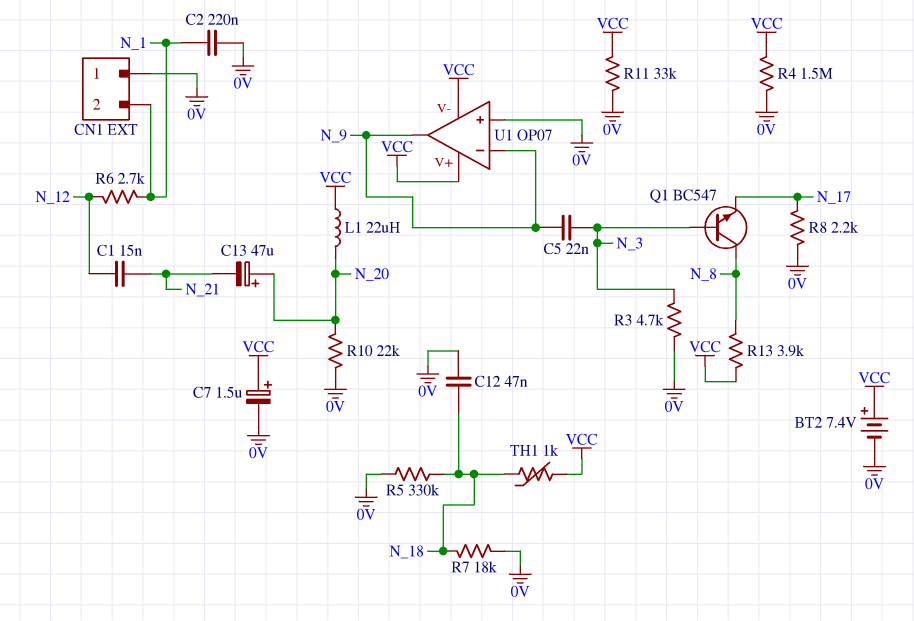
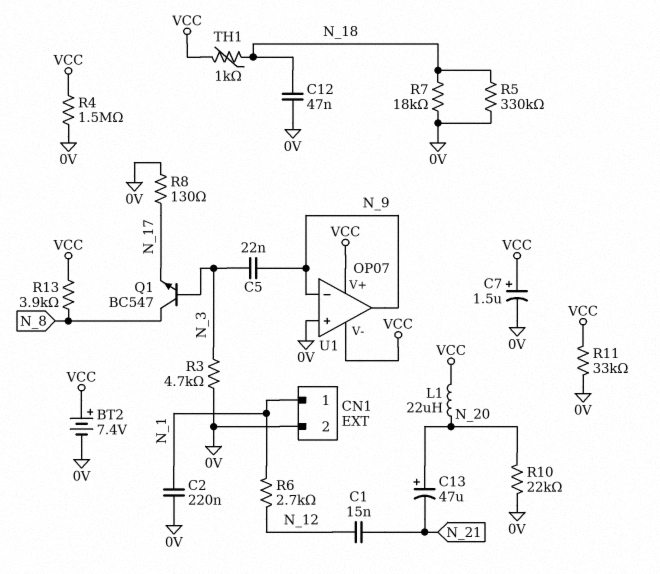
CN1 pin 1: 0V -> N_1
CN1 pin 2: N_1 -> 0V
R8: 2.2k (0V, N_17) -> 130 (0V, N_17)

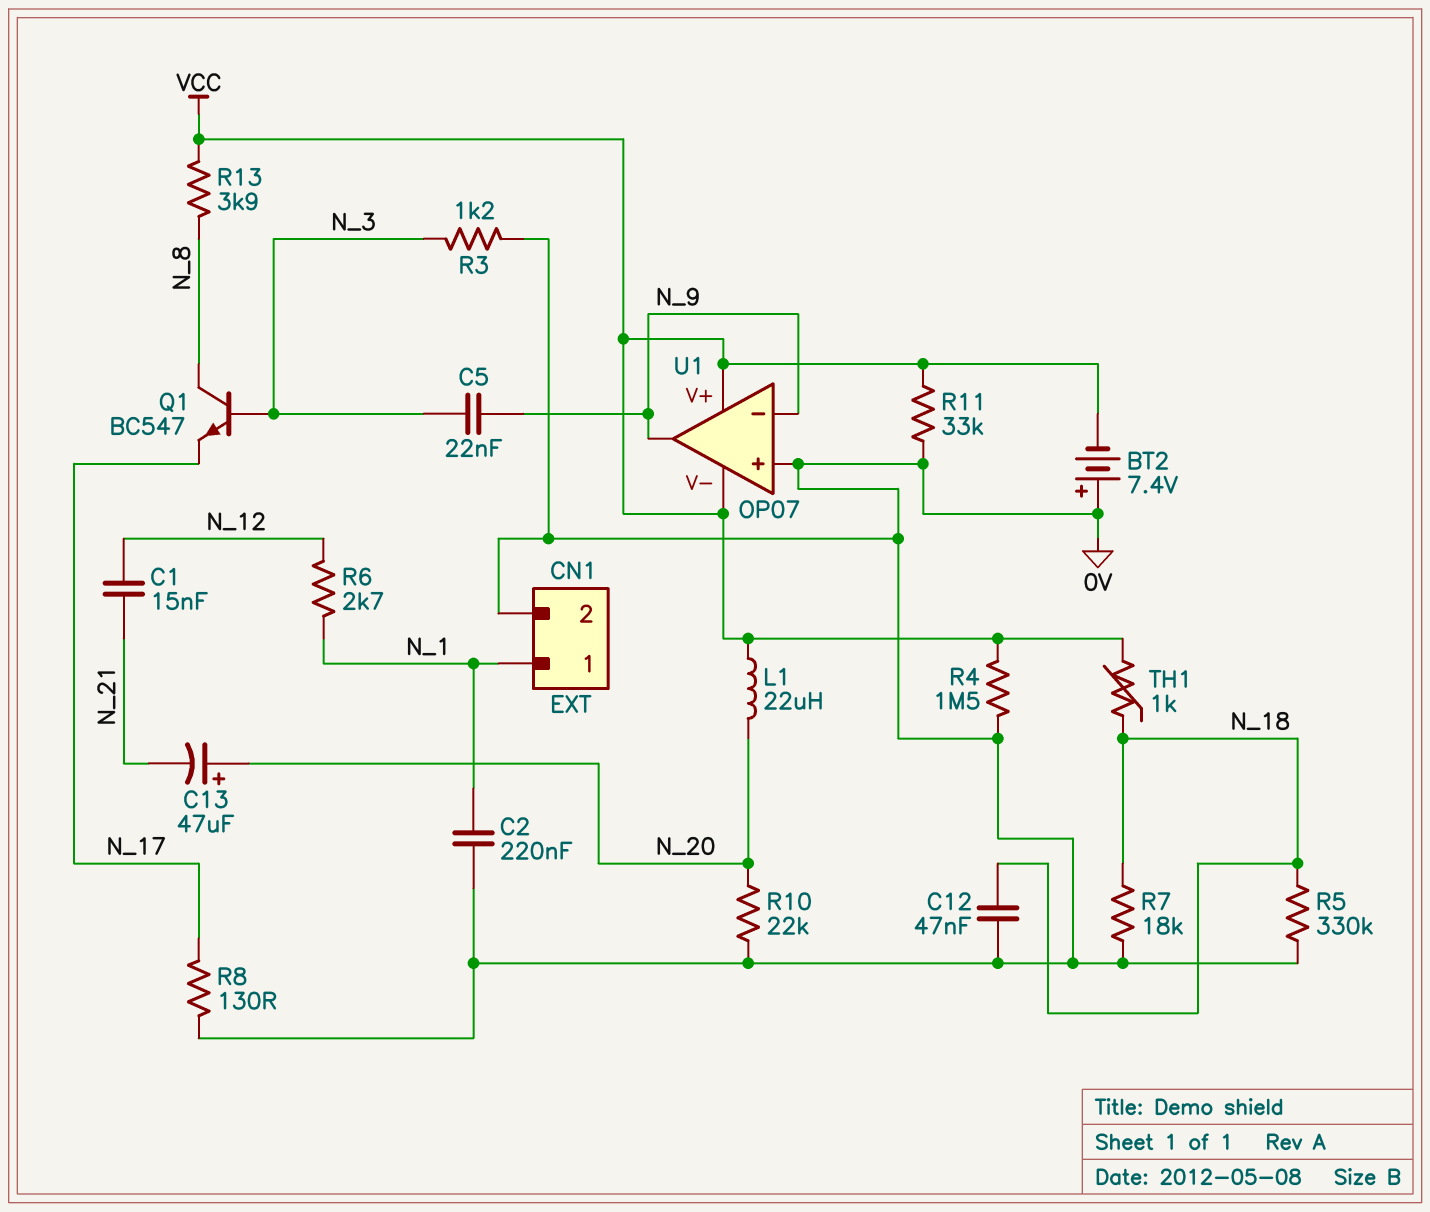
BT2: 7.4V (plus VCC, minus 0V) -> 7.4V (plus 0V, minus VCC)
C7: 1.5uF (plus VCC, minus 0V) -> none
R3: 4.7k (0V, N_3) -> 1.2k (0V, N_3)

